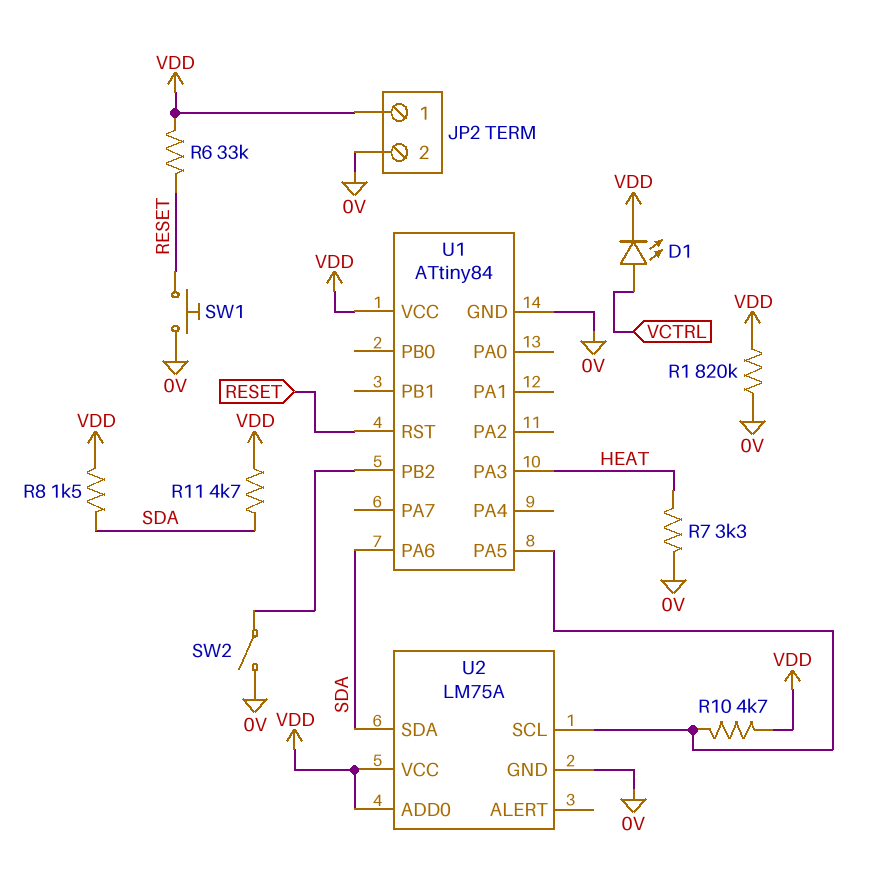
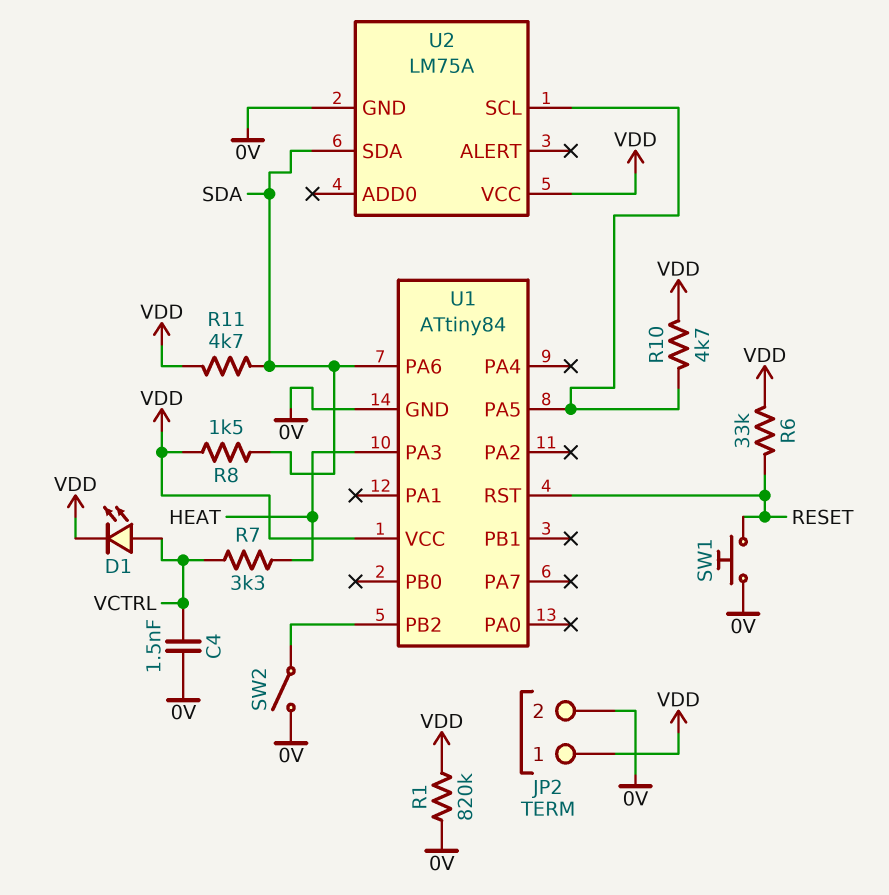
C4: none -> 1.5nF (0V, VCTRL)
R7: 3.3k (0V, HEAT) -> 3.3k (HEAT, VCTRL)
U2 pin ADD0: VDD -> none

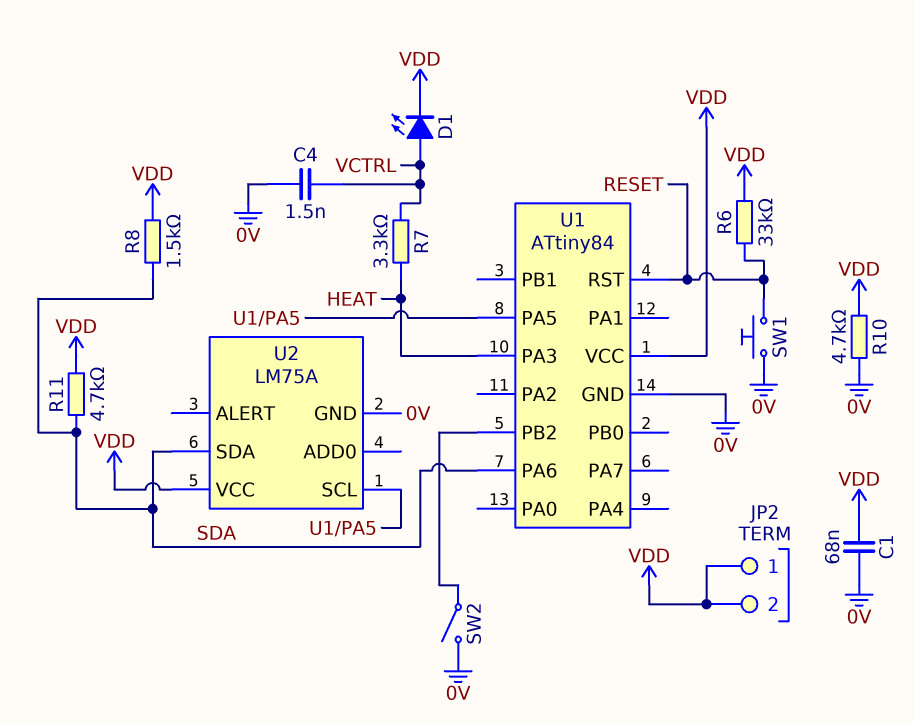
C1: none -> 68nF (0V, VDD)
JP2 pin 2: 0V -> VDD
R1: 820k (0V, VDD) -> none
R10: 4.7k (U1/PA5, VDD) -> 4.7k (0V, VDD)

